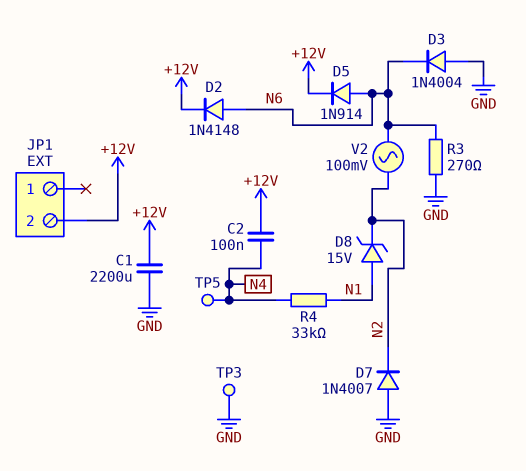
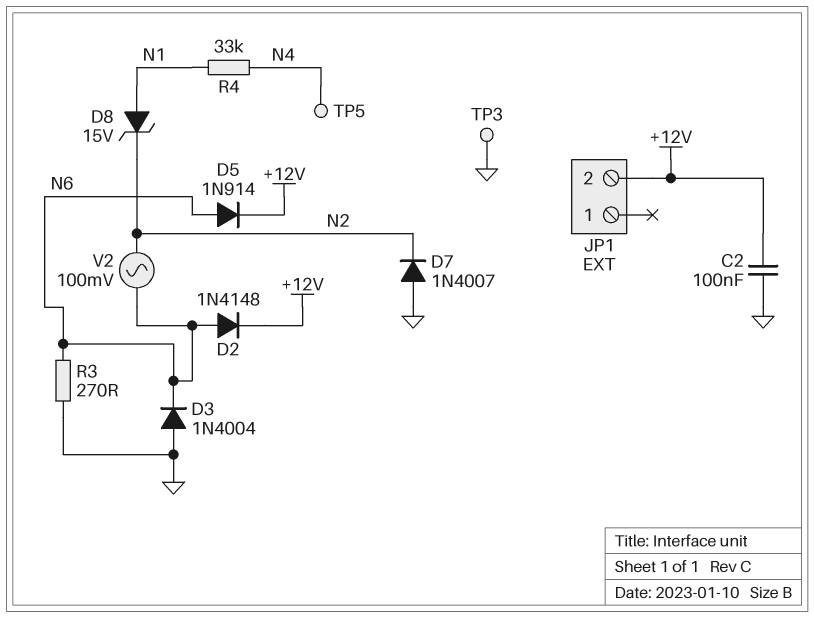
C1: 2200uF (+12V, GND) -> none
C2: 100nF (+12V, N4) -> 100nF (+12V, GND)

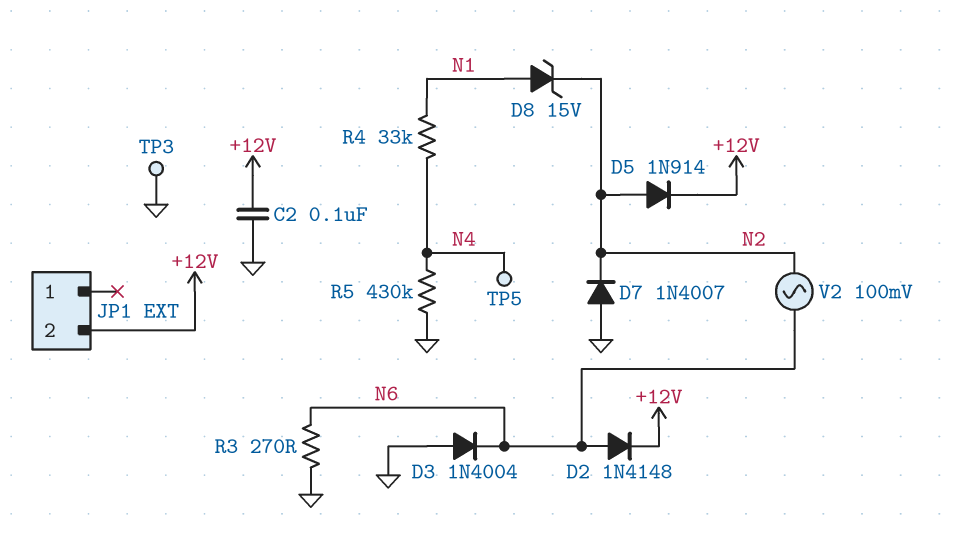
D5: diode 1N914 (A N6, K +12V) -> diode 1N914 (A N2, K +12V)
R5: none -> 430k (GND, N4)

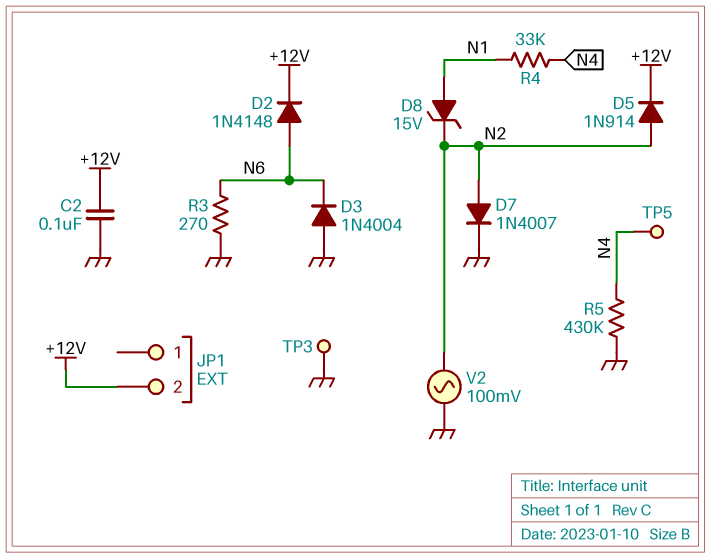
D7: diode 1N4007 (A GND, K N2) -> diode 1N4007 (A N2, K GND)
V2: AC 100mV (N2, N6) -> AC 100mV (GND, N2)

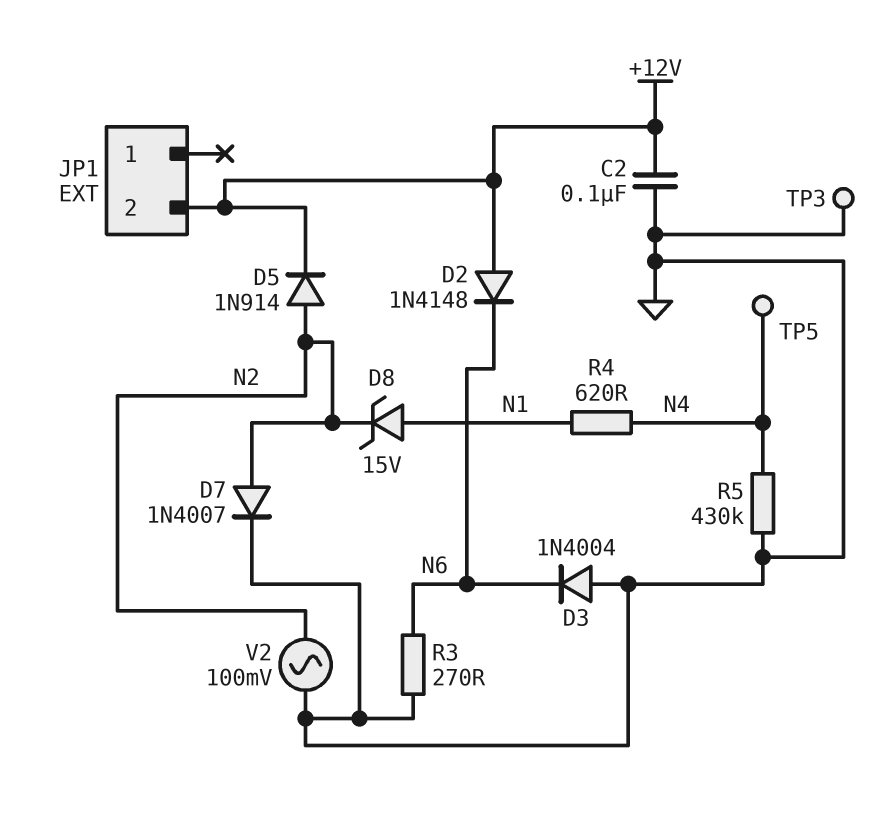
D2: diode 1N4148 (A N6, K +12V) -> diode 1N4148 (A +12V, K N6)
R4: 33k (N1, N4) -> 620 (N1, N4)

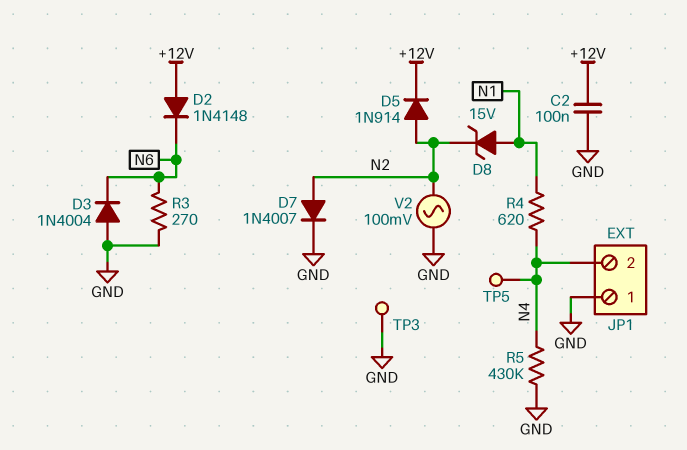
JP1 pin 1: none -> GND
JP1 pin 2: +12V -> N4

